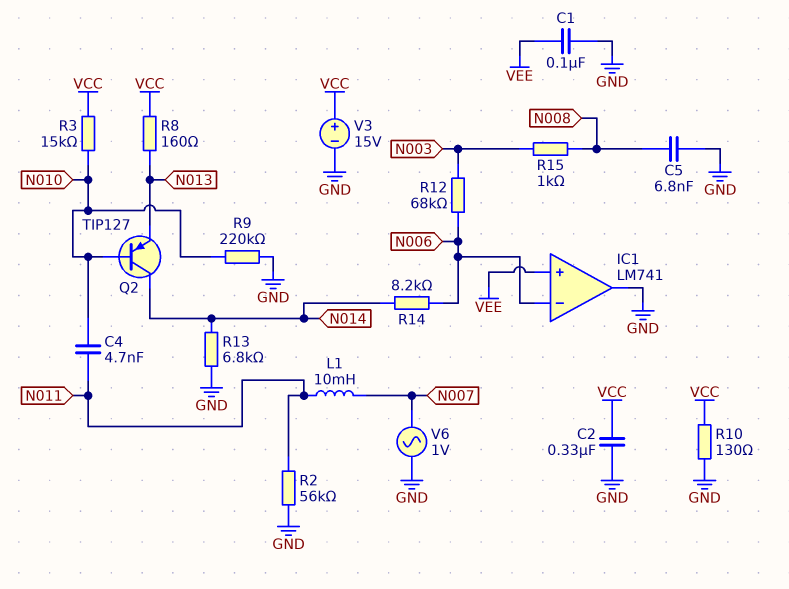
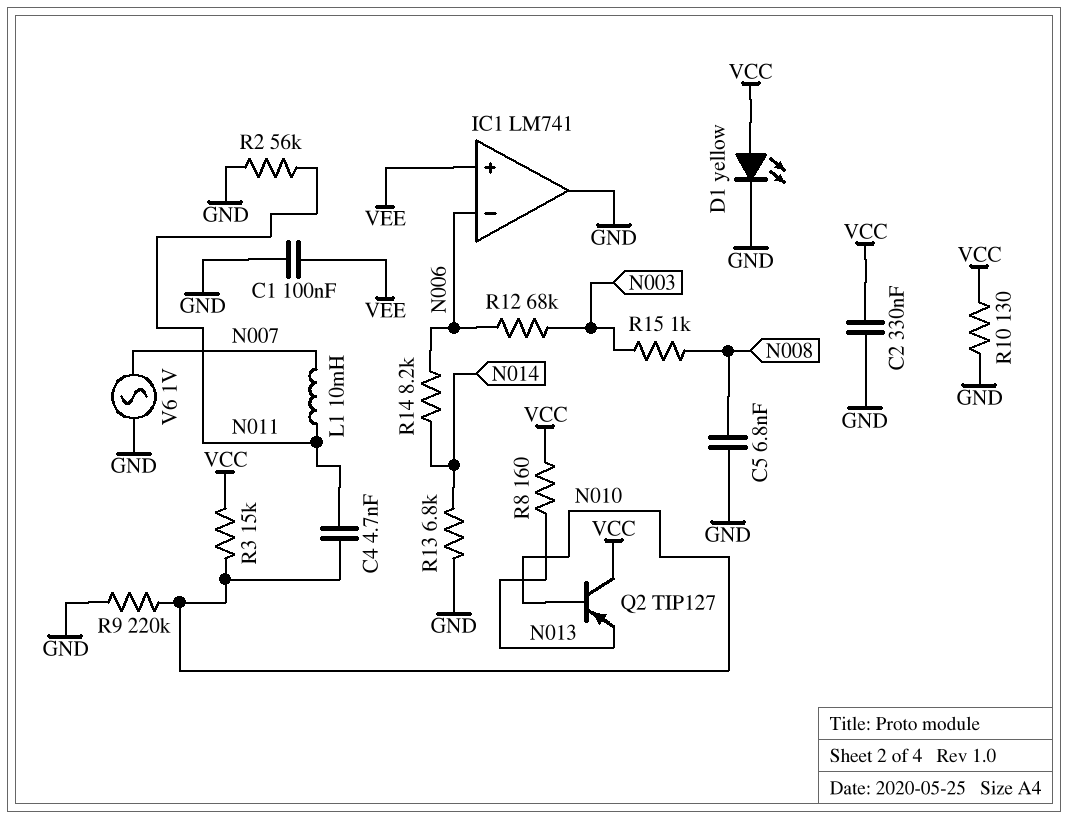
D1: none -> LED yellow (A VCC, K GND)
Q2: PNP TIP127 (B N010, C N014, E N013) -> PNP TIP127 (B N010, C VCC, E N013)
V3: 15V (plus VCC, minus GND) -> none

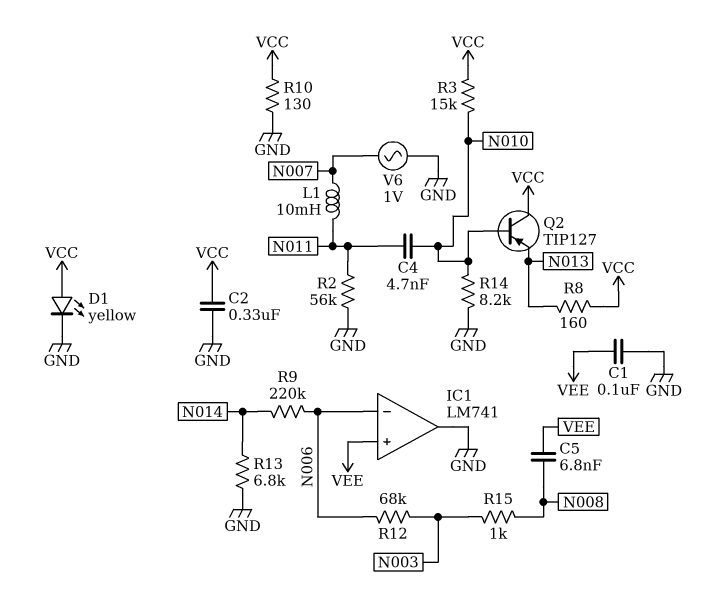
C5: 6.8nF (GND, N008) -> 6.8nF (N008, VEE)
R9: 220k (GND, N010) -> 220k (N006, N014)
R14: 8.2k (N006, N014) -> 8.2k (GND, N010)

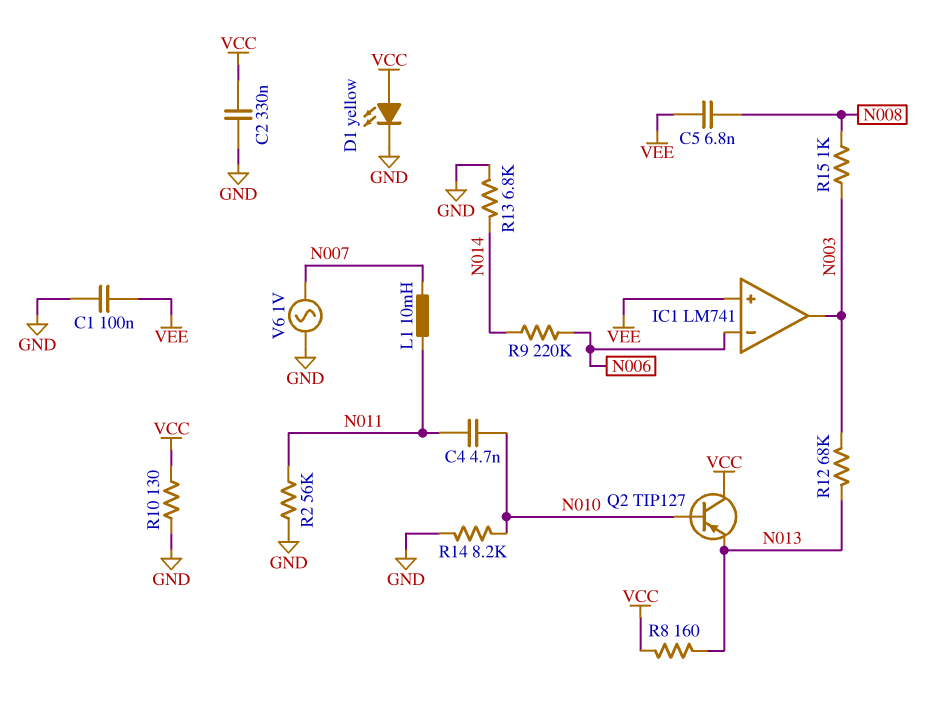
IC1 pin out: GND -> N003
R3: 15k (N010, VCC) -> none
R12: 68k (N003, N006) -> 68k (N003, N013)

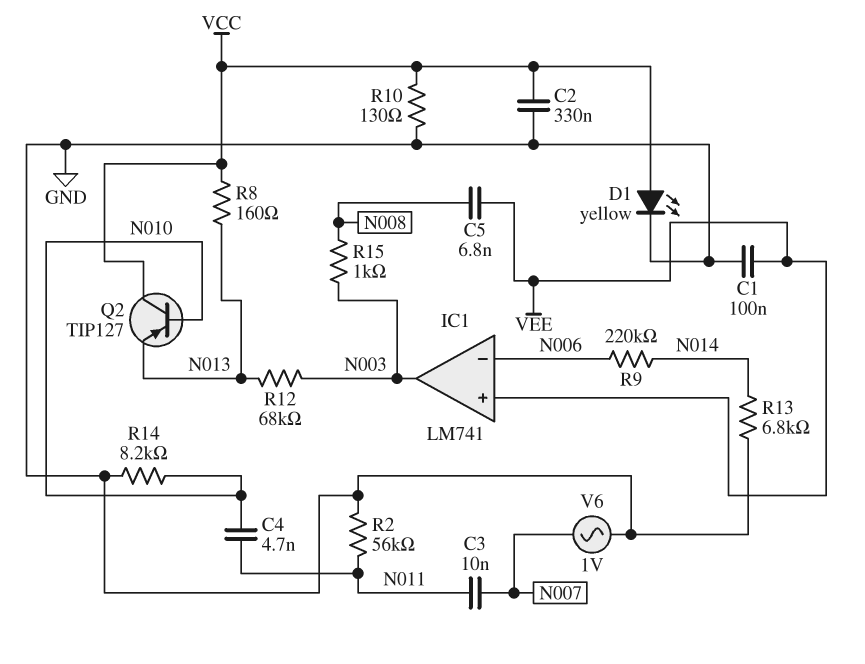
C3: none -> 10nF (N007, N011)
L1: 10mH (N007, N011) -> none

